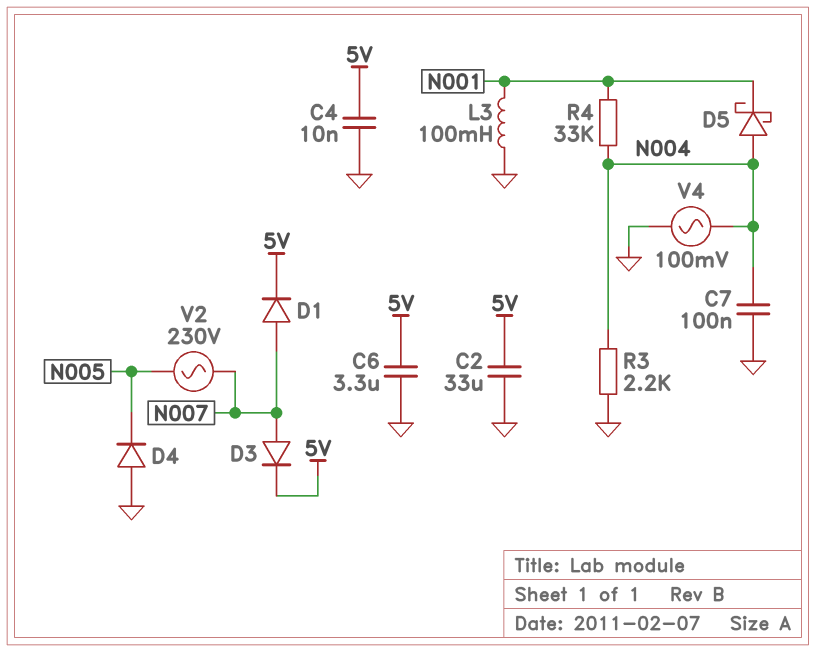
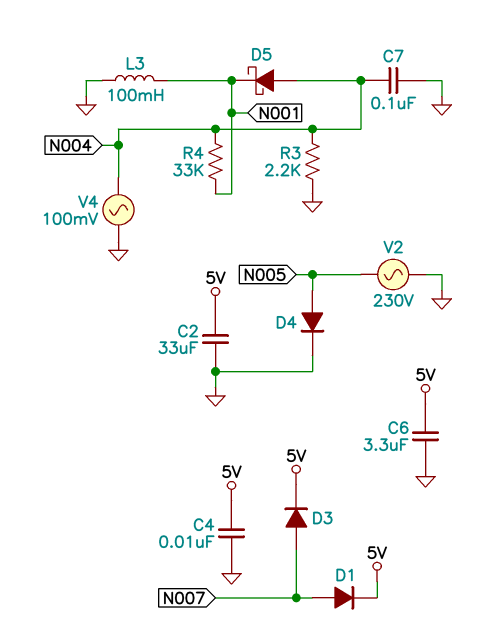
D4: diode (A GND, K N005) -> diode (A N005, K GND)
V2: AC 230V (N005, N007) -> AC 230V (GND, N005)

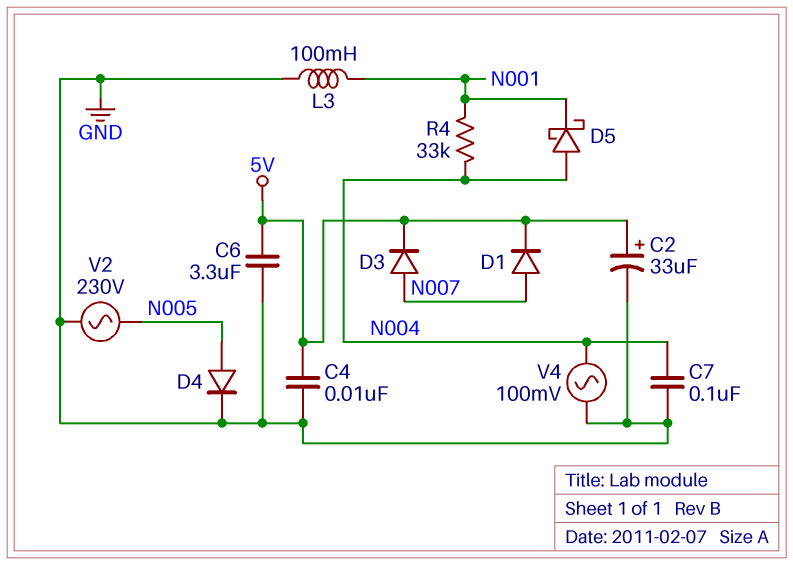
C2: 33uF (5V, GND) -> 33uF (plus 5V, minus GND)
R3: 2.2k (GND, N004) -> none

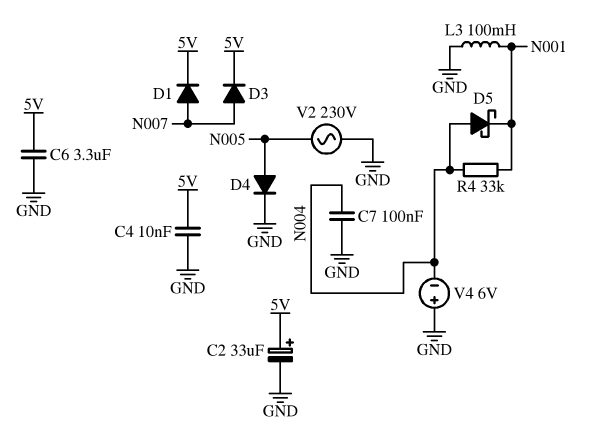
V4: AC 100mV (GND, N004) -> 6V (plus GND, minus N004)

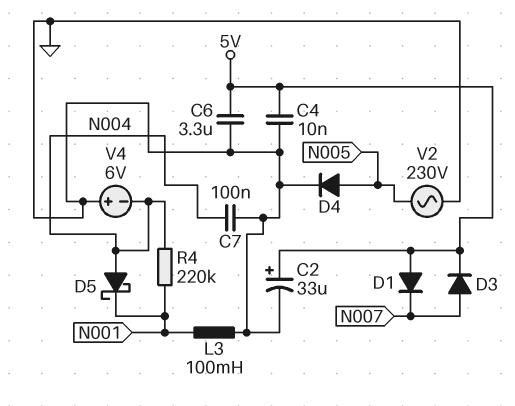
D1: diode (A N007, K 5V) -> diode (A 5V, K N007)
R4: 33k (N001, N004) -> 220k (N001, N004)

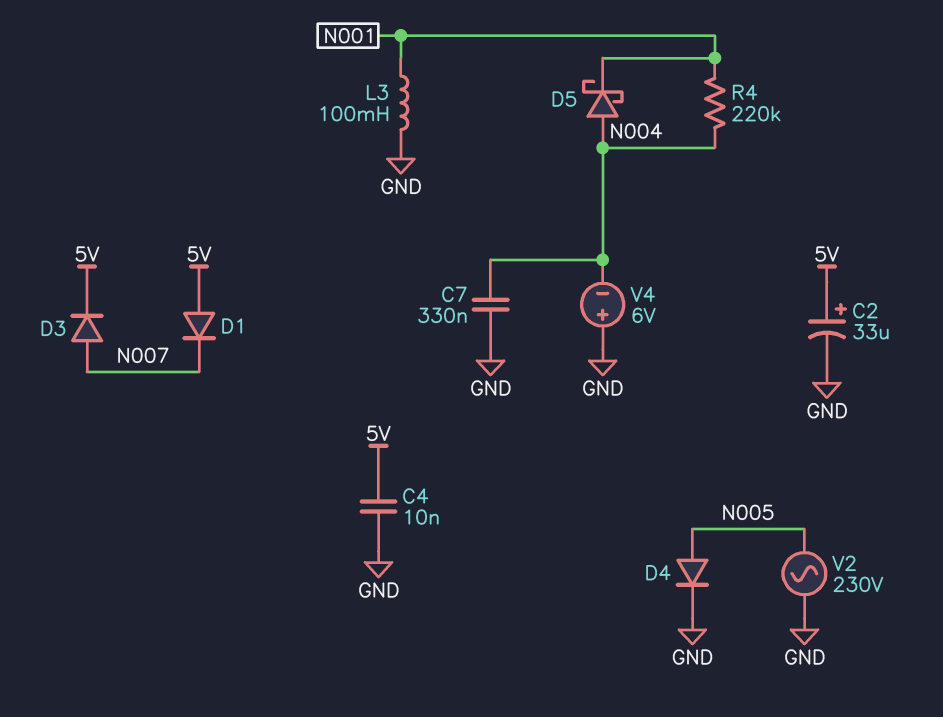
C6: 3.3uF (5V, GND) -> none
C7: 100nF (GND, N004) -> 330nF (GND, N004)

